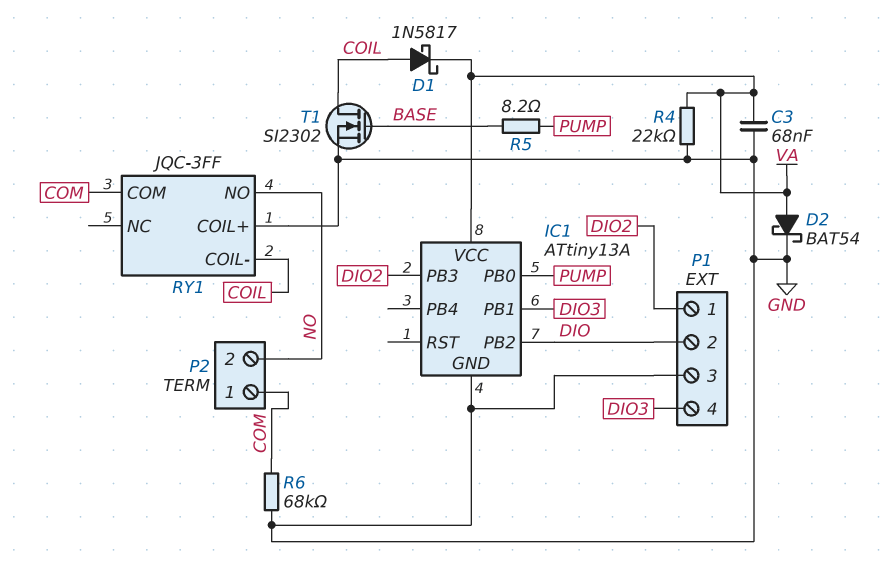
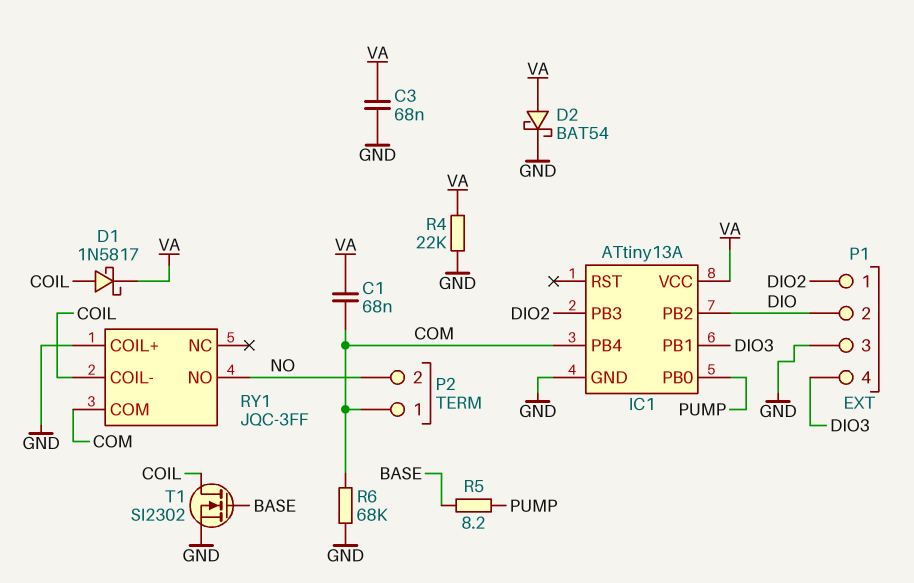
C1: none -> 68nF (COM, VA)
IC1 pin PB4: none -> COM

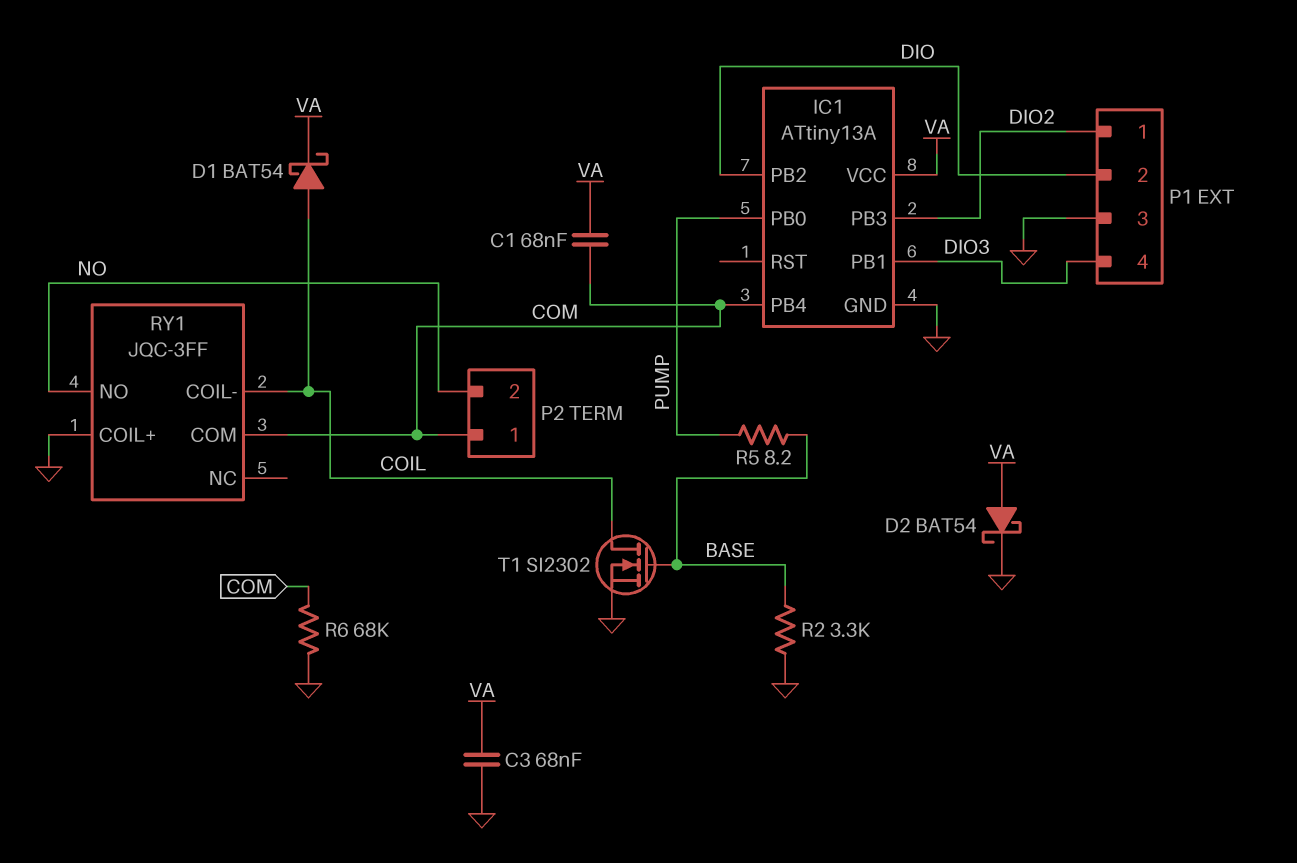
D1: schottky 1N5817 (A COIL, K VA) -> schottky BAT54 (A COIL, K VA)
R2: none -> 3.3k (BASE, GND)
R4: 22k (GND, VA) -> none

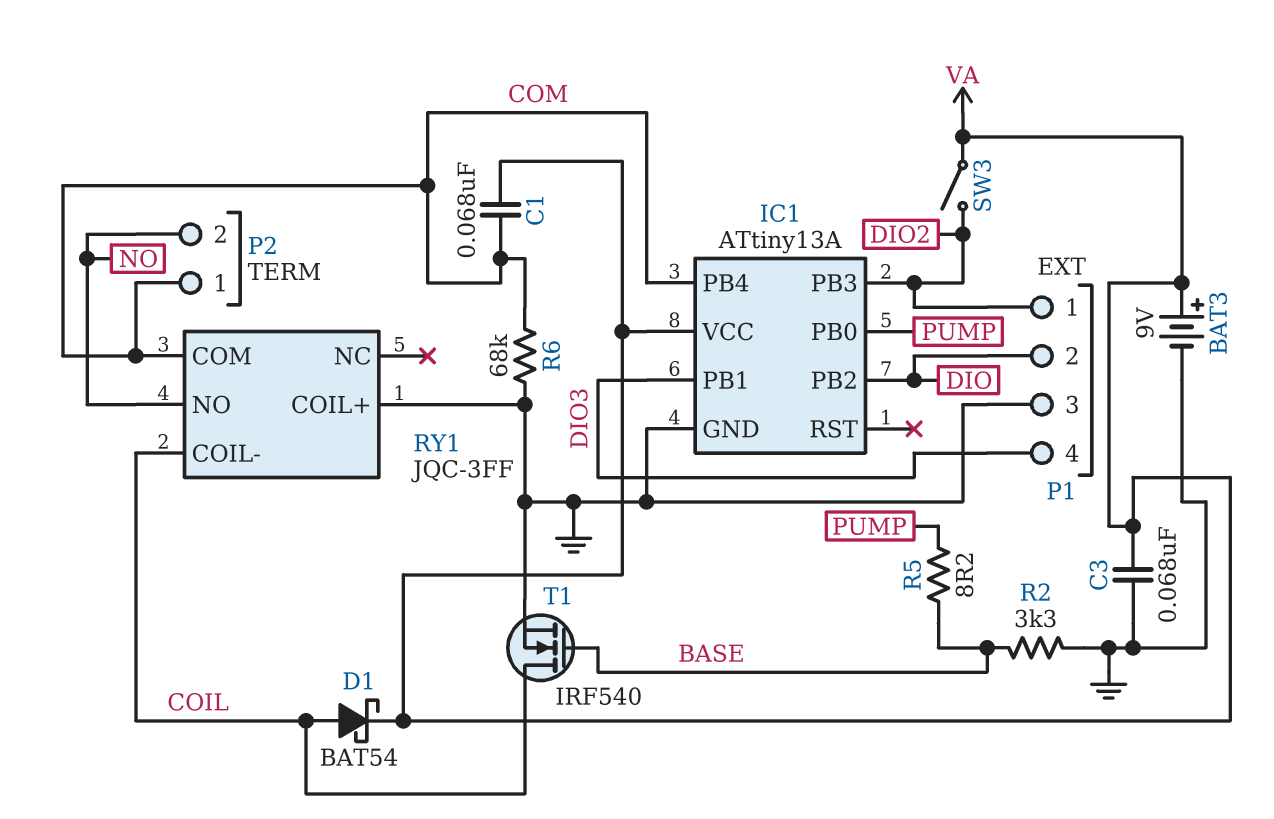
BAT3: none -> 9V (plus VA, minus GND)
D2: schottky BAT54 (A VA, K GND) -> none
SW3: none -> switch (DIO2, VA)
T1: NMOS SI2302 (G BASE, D COIL, S GND) -> NMOS IRF540 (G BASE, D COIL, S GND)

